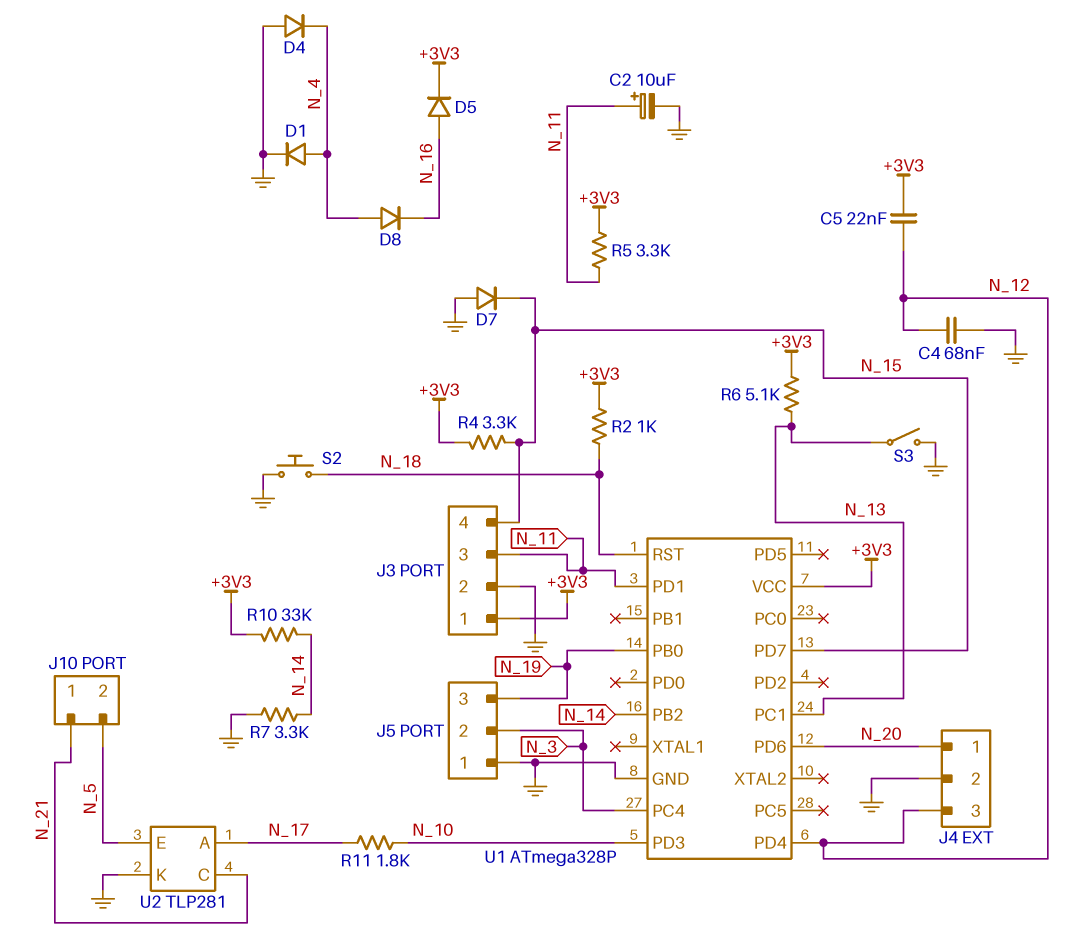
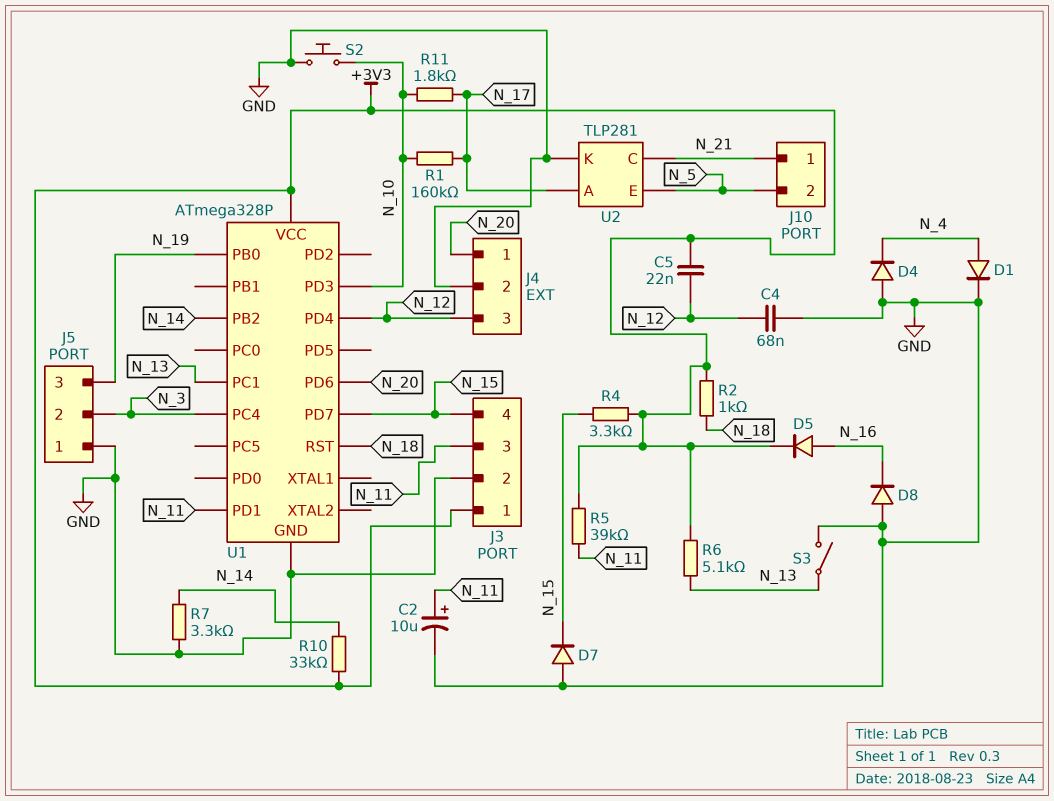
D8: diode (A N_4, K N_16) -> diode (A GND, K N_16)
R1: none -> 160k (N_10, N_17)
R5: 3.3k (+3V3, N_11) -> 39k (+3V3, N_11)
S2: button (GND, N_18) -> button (GND, N_10)

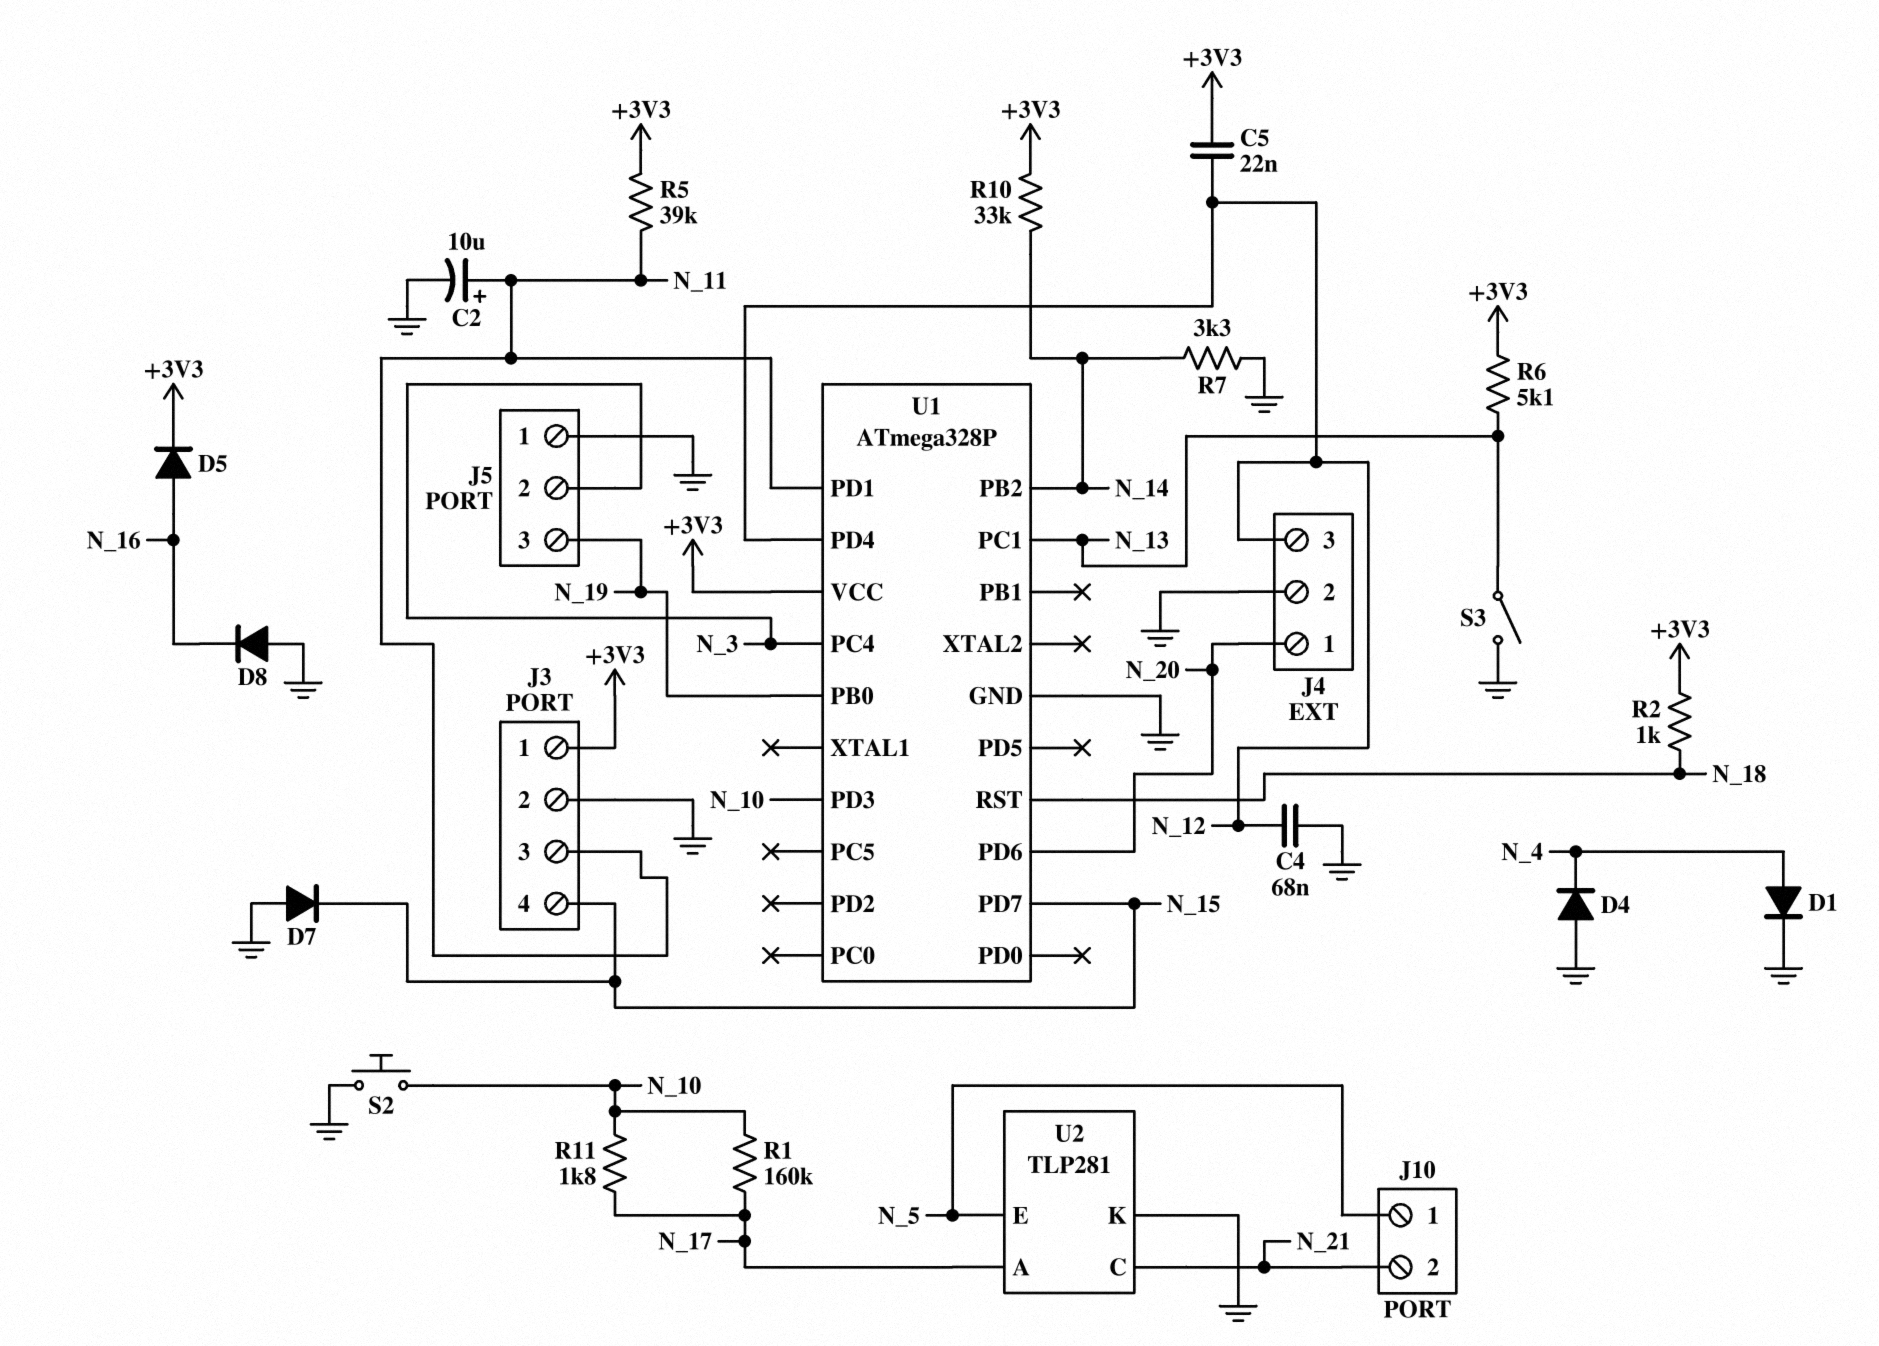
J10 pin 1: N_21 -> N_5
J10 pin 2: N_5 -> N_21
R4: 3.3k (+3V3, N_15) -> none

